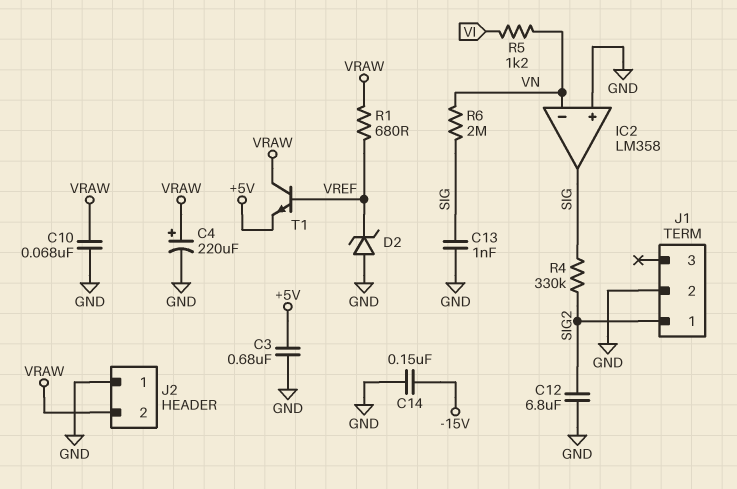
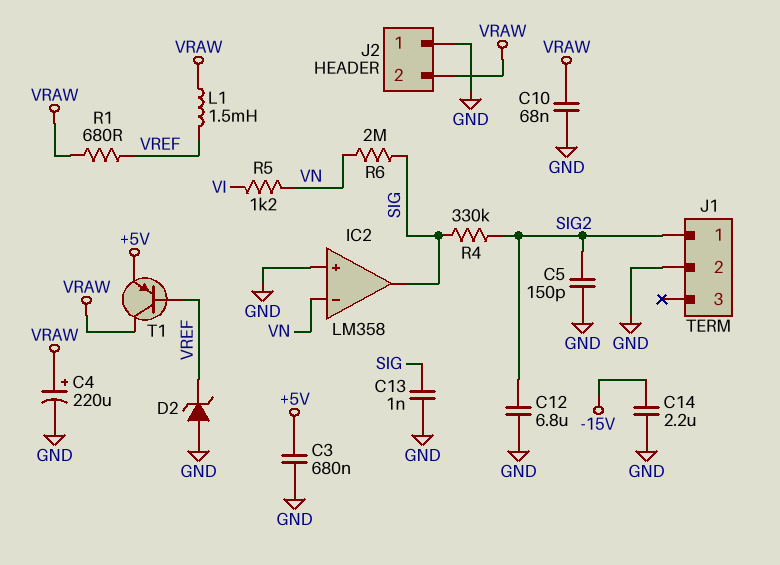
C5: none -> 150pF (GND, SIG2)
C14: 150nF (-15V, GND) -> 2.2uF (-15V, GND)
L1: none -> 1.5mH (VRAW, VREF)
T1: NPN (B VREF, C VRAW, E +5V) -> PNP (B VREF, C VRAW, E +5V)

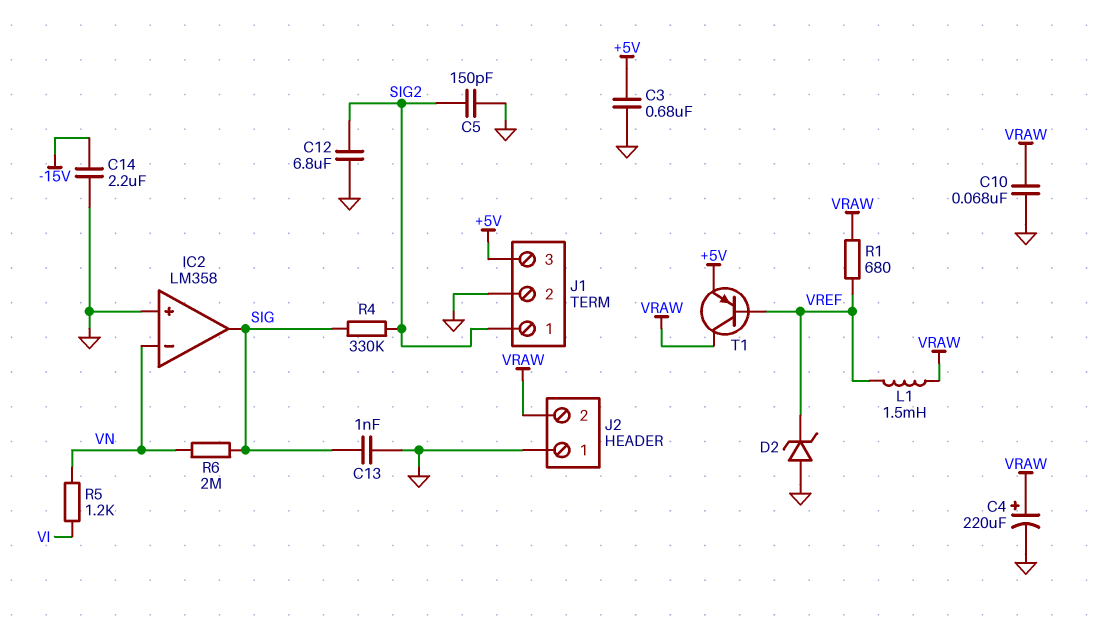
J1 pin 3: none -> +5V

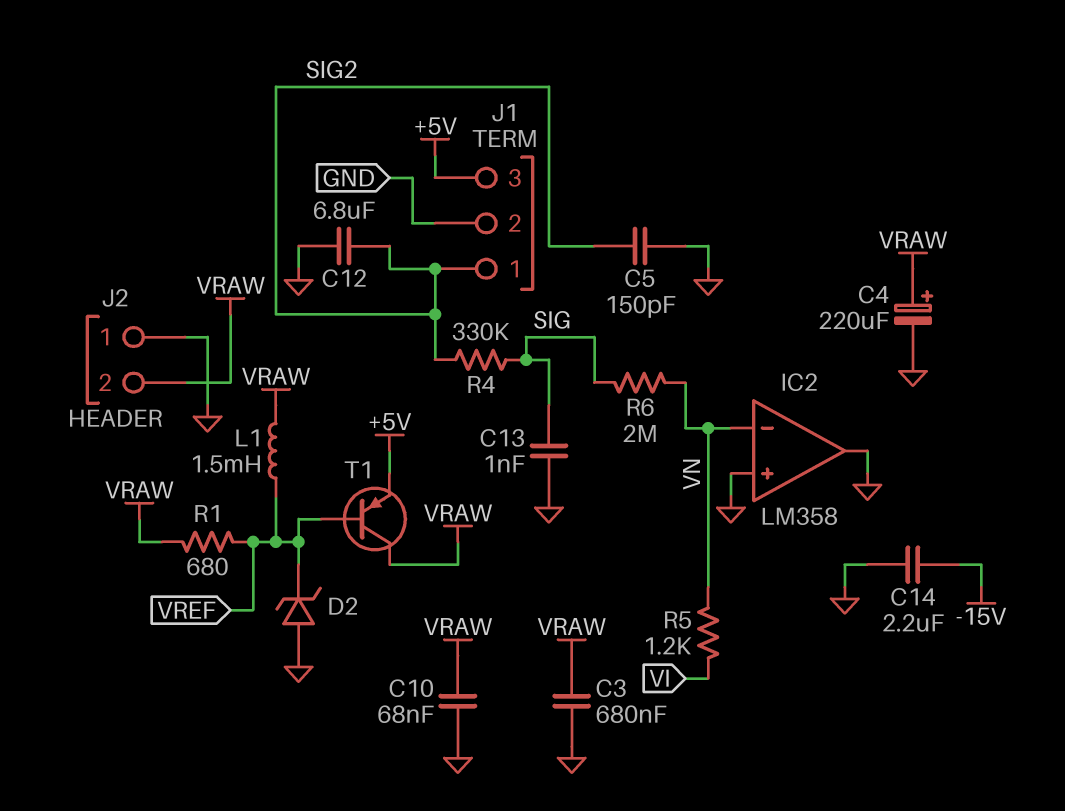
C3: 680nF (+5V, GND) -> 680nF (GND, VRAW)
IC2 pin out: SIG -> GND

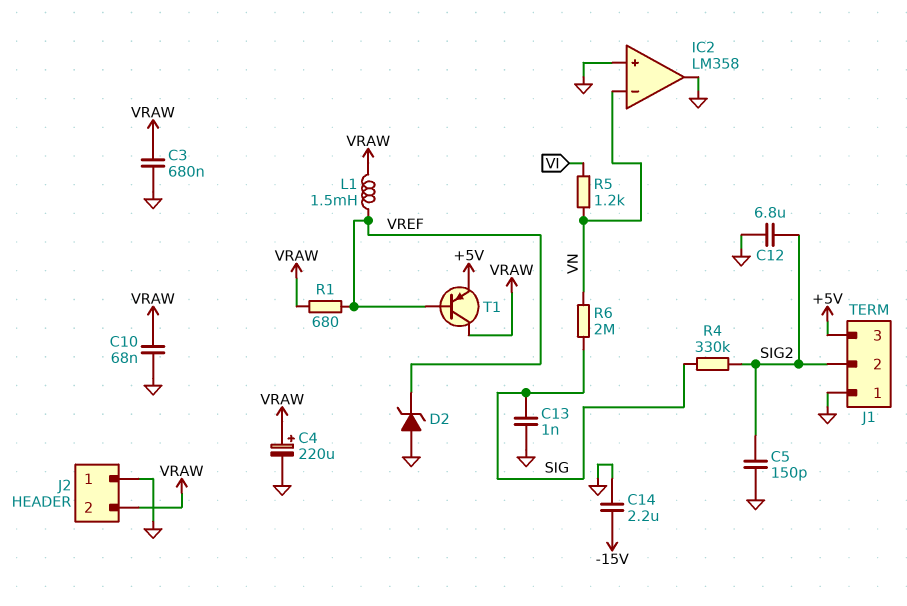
J1 pin 1: SIG2 -> GND
J1 pin 2: GND -> SIG2

